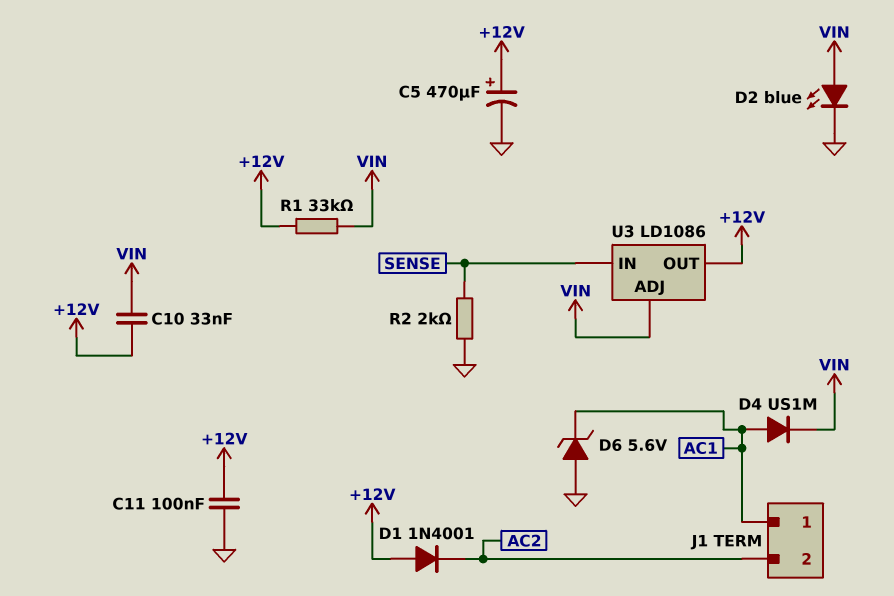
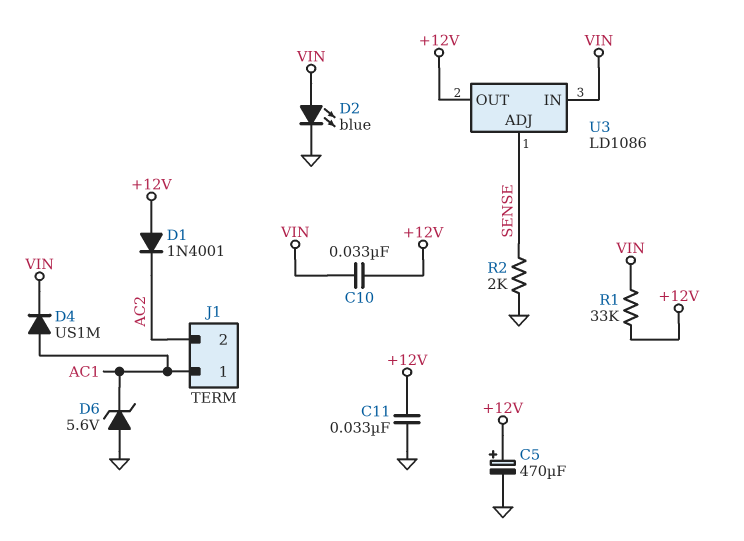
C11: 100nF (+12V, GND) -> 33nF (+12V, GND)
U3 pin ADJ: VIN -> SENSE
U3 pin IN: SENSE -> VIN

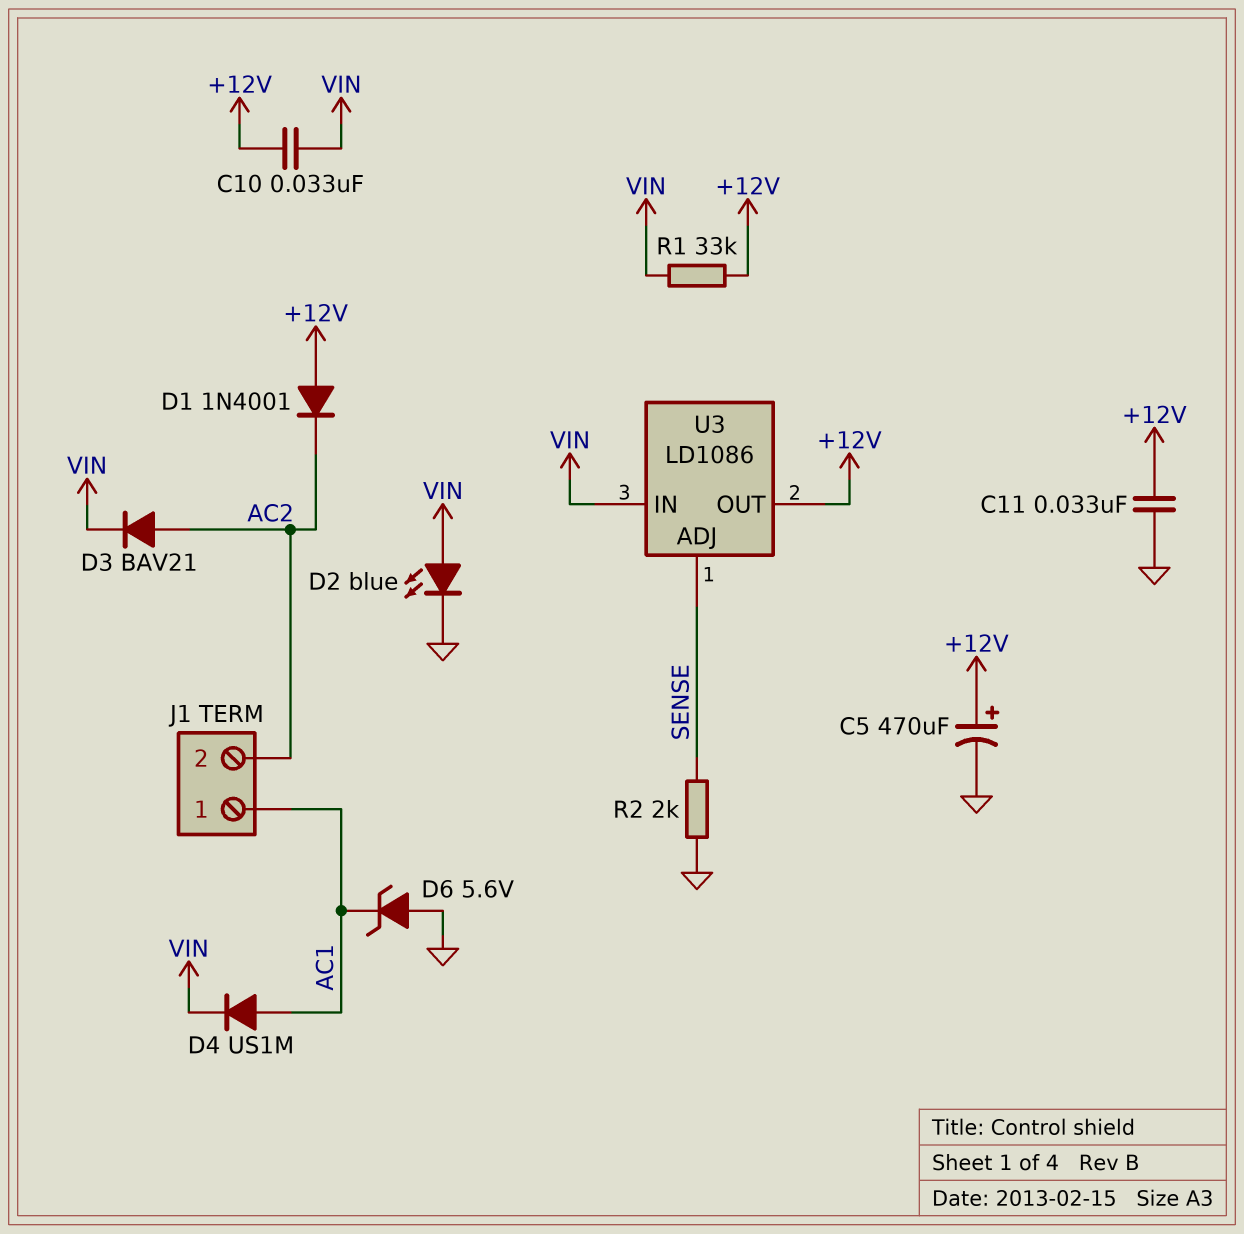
D3: none -> diode BAV21 (A AC2, K VIN)

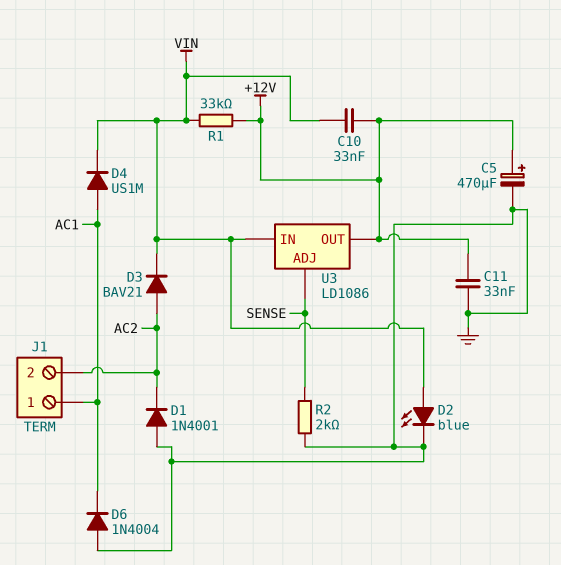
D1: diode 1N4001 (A +12V, K AC2) -> diode 1N4001 (A GND, K AC2)
D6: zener 5.6V (A GND, K AC1) -> diode 1N4004 (A GND, K AC1)

